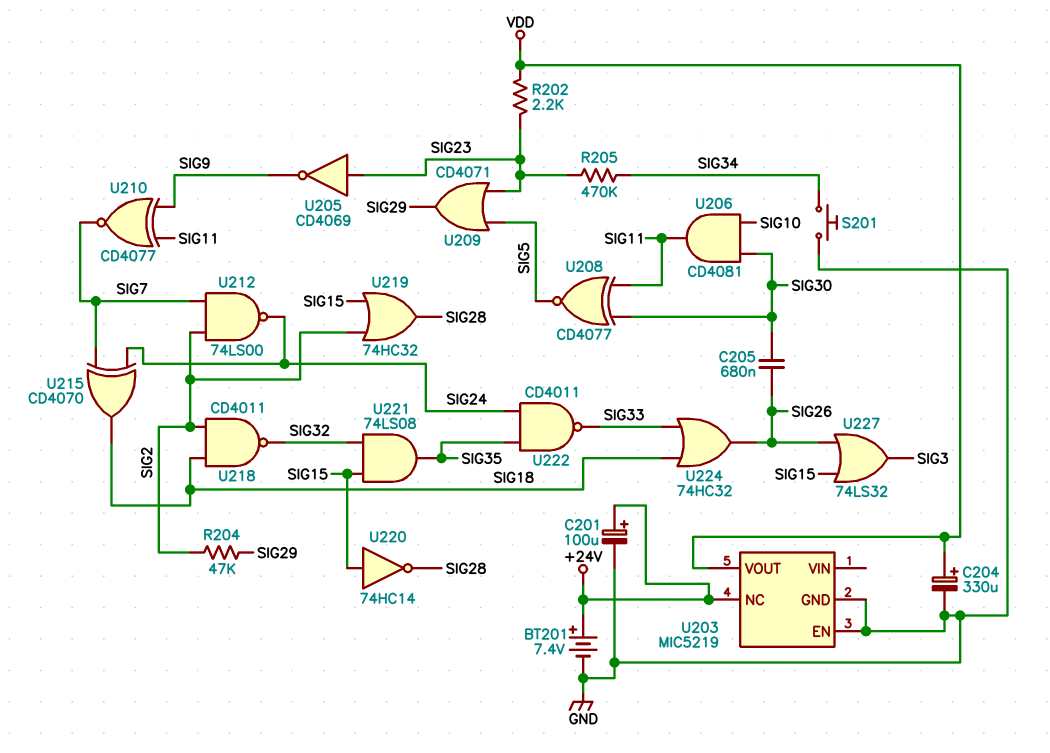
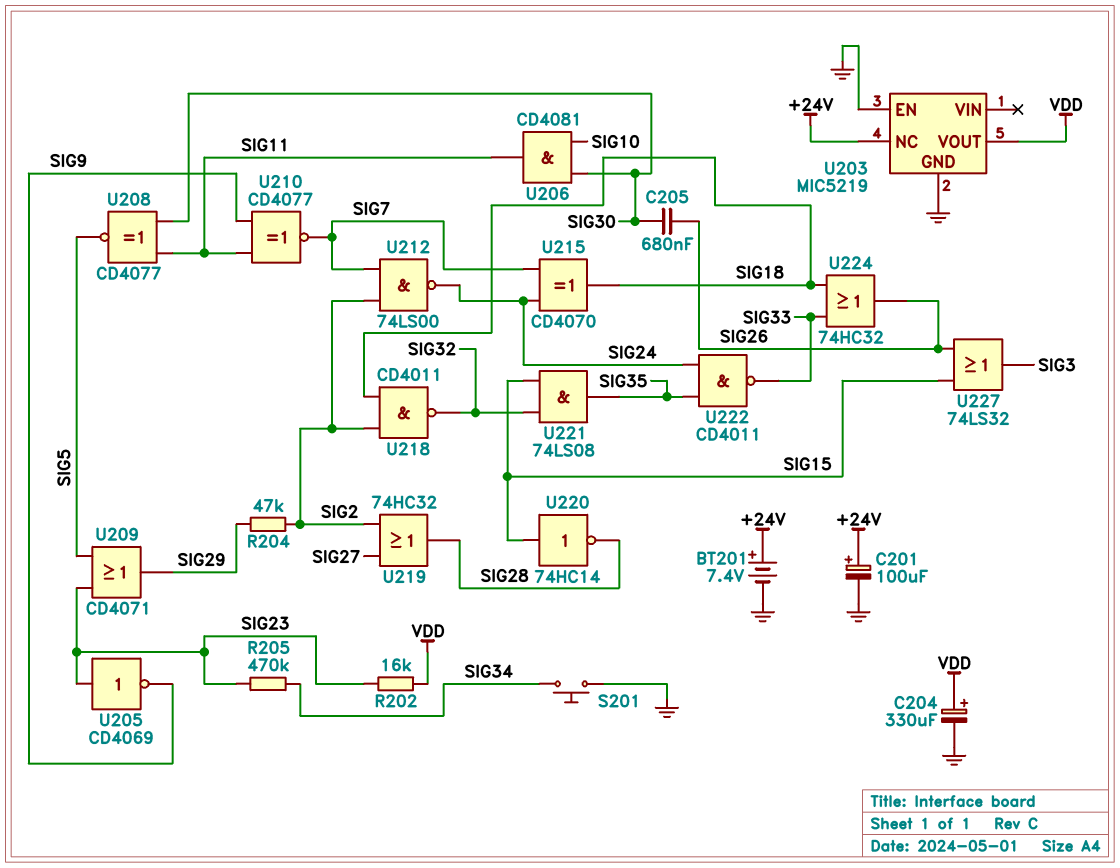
R202: 2.2k (SIG23, VDD) -> 16k (SIG23, VDD)
U219: OR 74HC32 (in SIG2, in SIG15, out SIG28) -> OR 74HC32 (in SIG2, in SIG27, out SIG28)

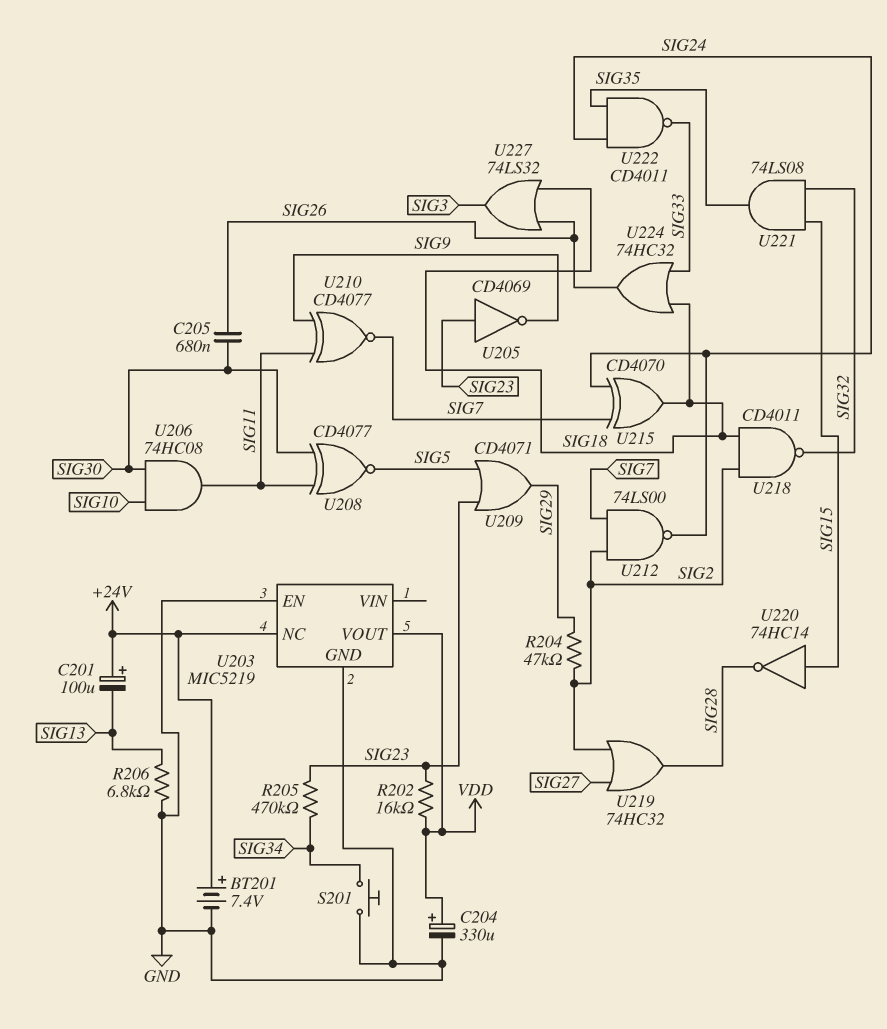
C201: 100uF (plus +24V, minus GND) -> 100uF (plus +24V, minus SIG13)
R206: none -> 6.8k (GND, SIG13)
U206: AND CD4081 (in SIG10, in SIG30, out SIG11) -> AND 74HC08 (in SIG10, in SIG30, out SIG11)
U227: OR 74LS32 (in SIG15, in SIG26, out SIG3) -> OR 74LS32 (in SIG18, in SIG26, out SIG3)

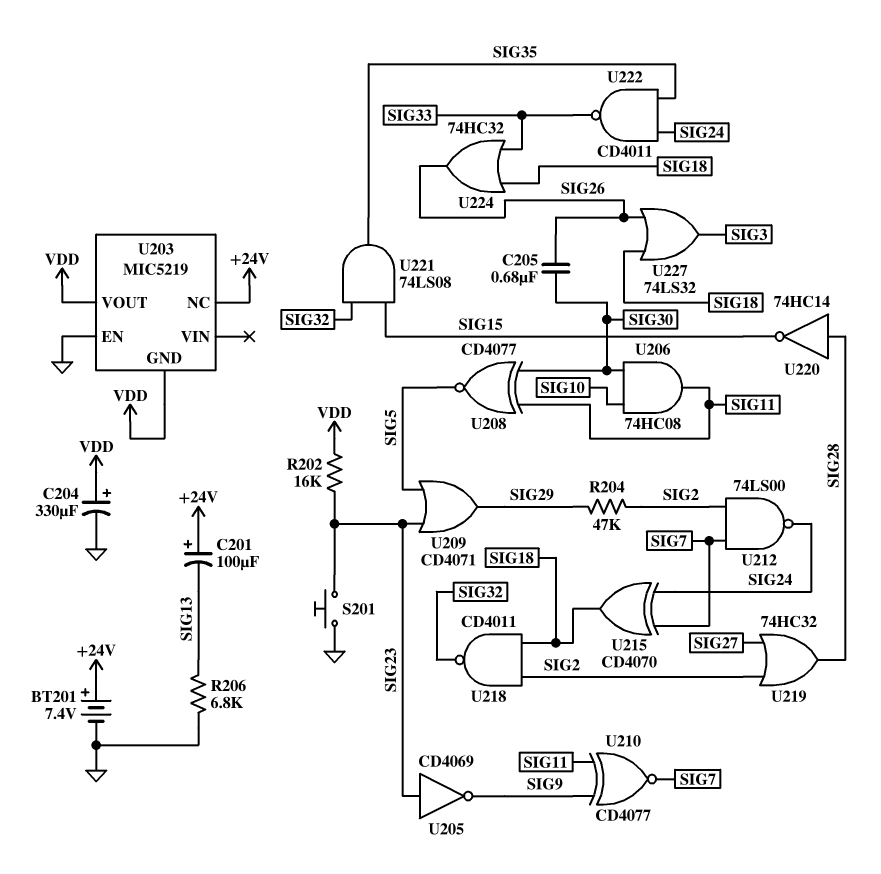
R205: 470k (SIG23, SIG34) -> none
S201: button (GND, SIG34) -> button (GND, SIG23)
U203 pin GND: GND -> VDD
U220: NOT 74HC14 (in SIG15, out SIG28) -> NOT 74HC14 (in SIG28, out SIG15)

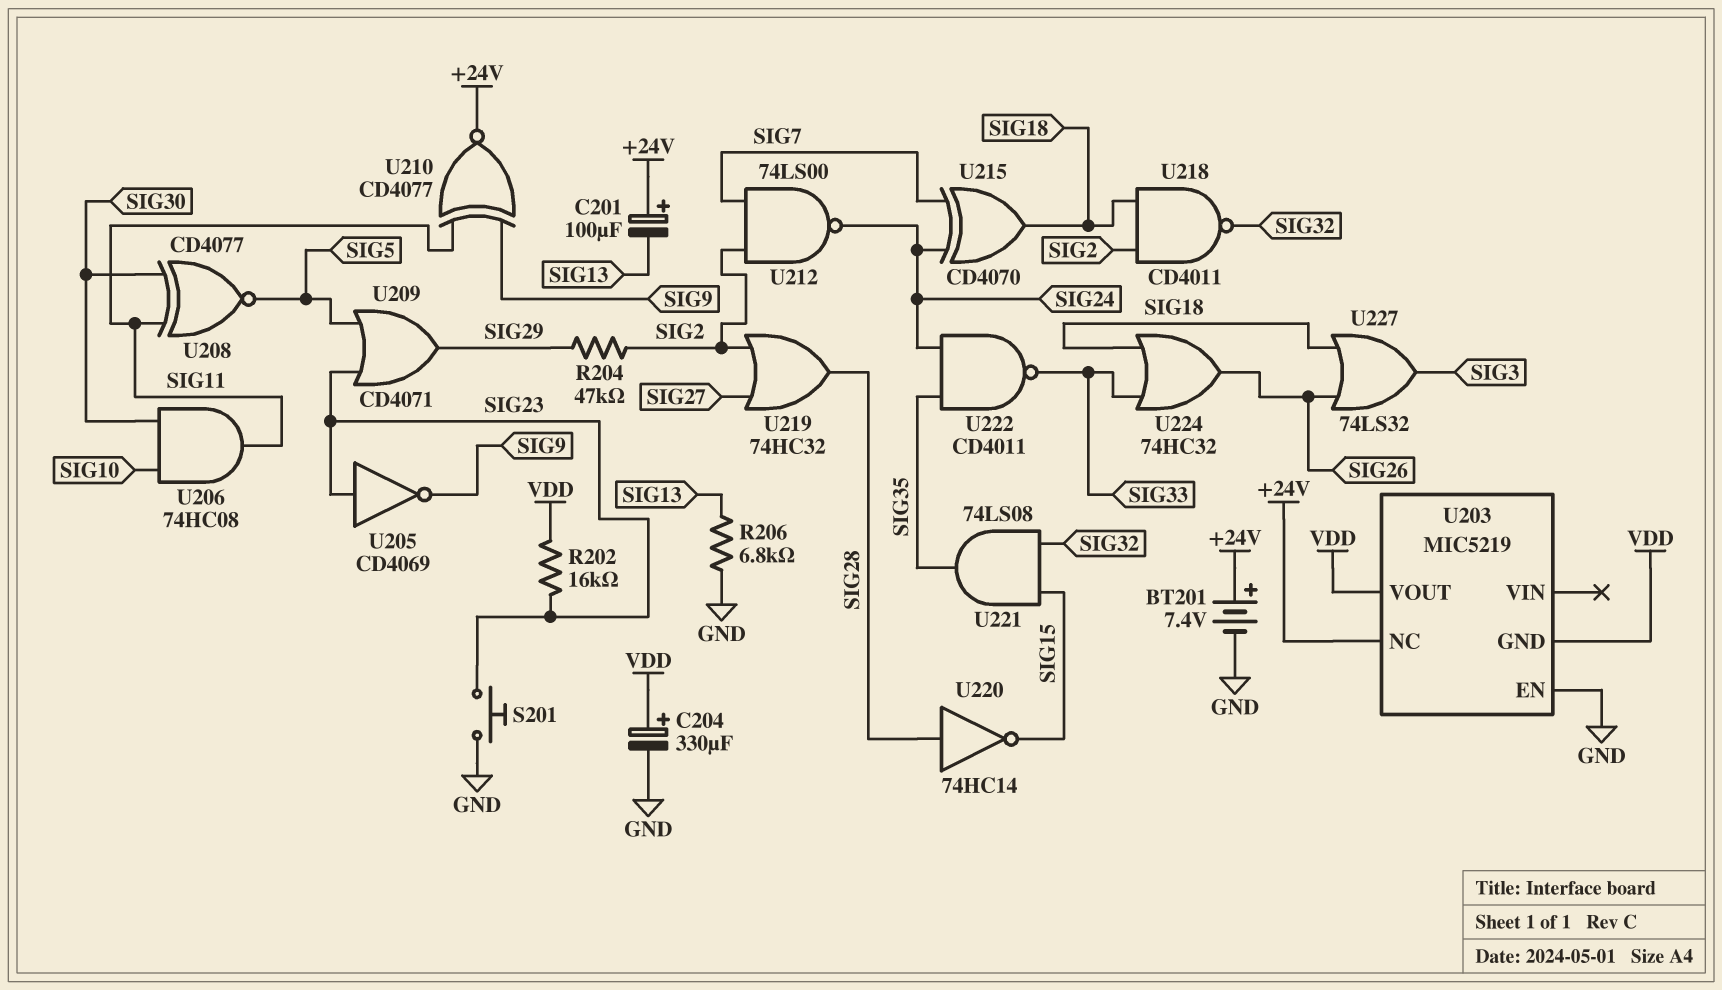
C205: 680nF (SIG26, SIG30) -> none
U210: XNOR CD4077 (in SIG9, in SIG11, out SIG7) -> XNOR CD4077 (in SIG9, in SIG11, out +24V)

